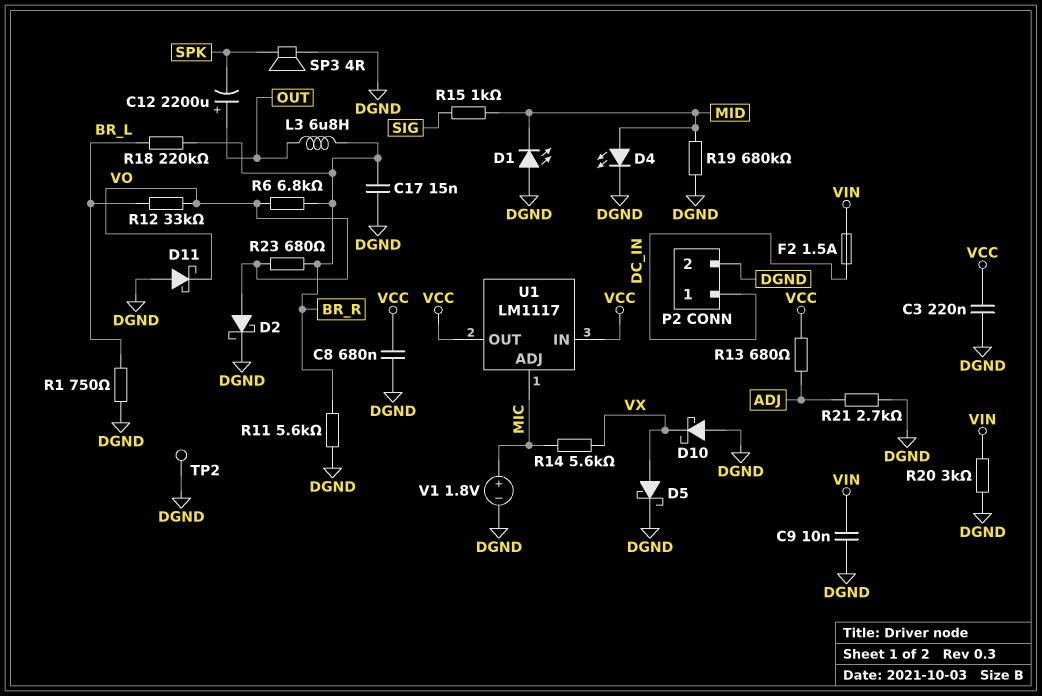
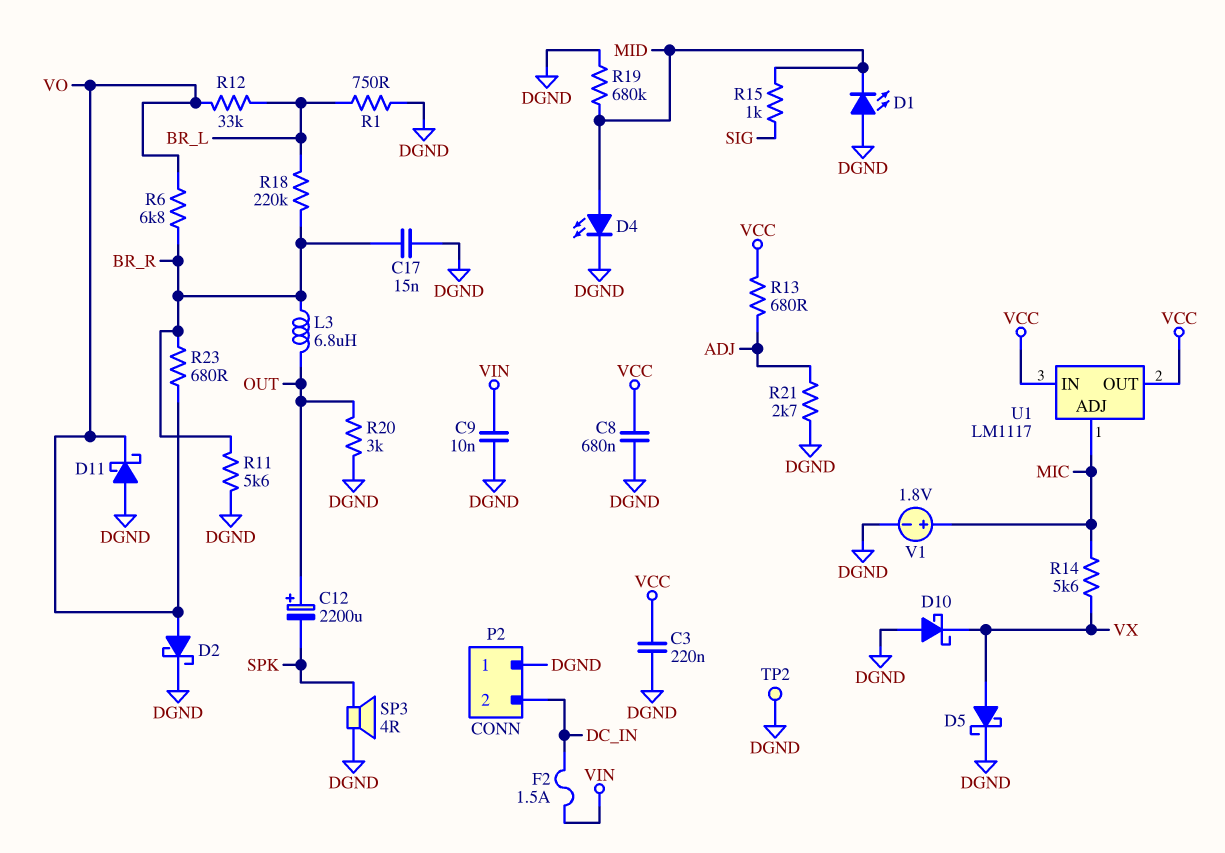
P2 pin 1: DC_IN -> DGND
P2 pin 2: DGND -> DC_IN
R20: 3k (DGND, VIN) -> 3k (DGND, OUT)

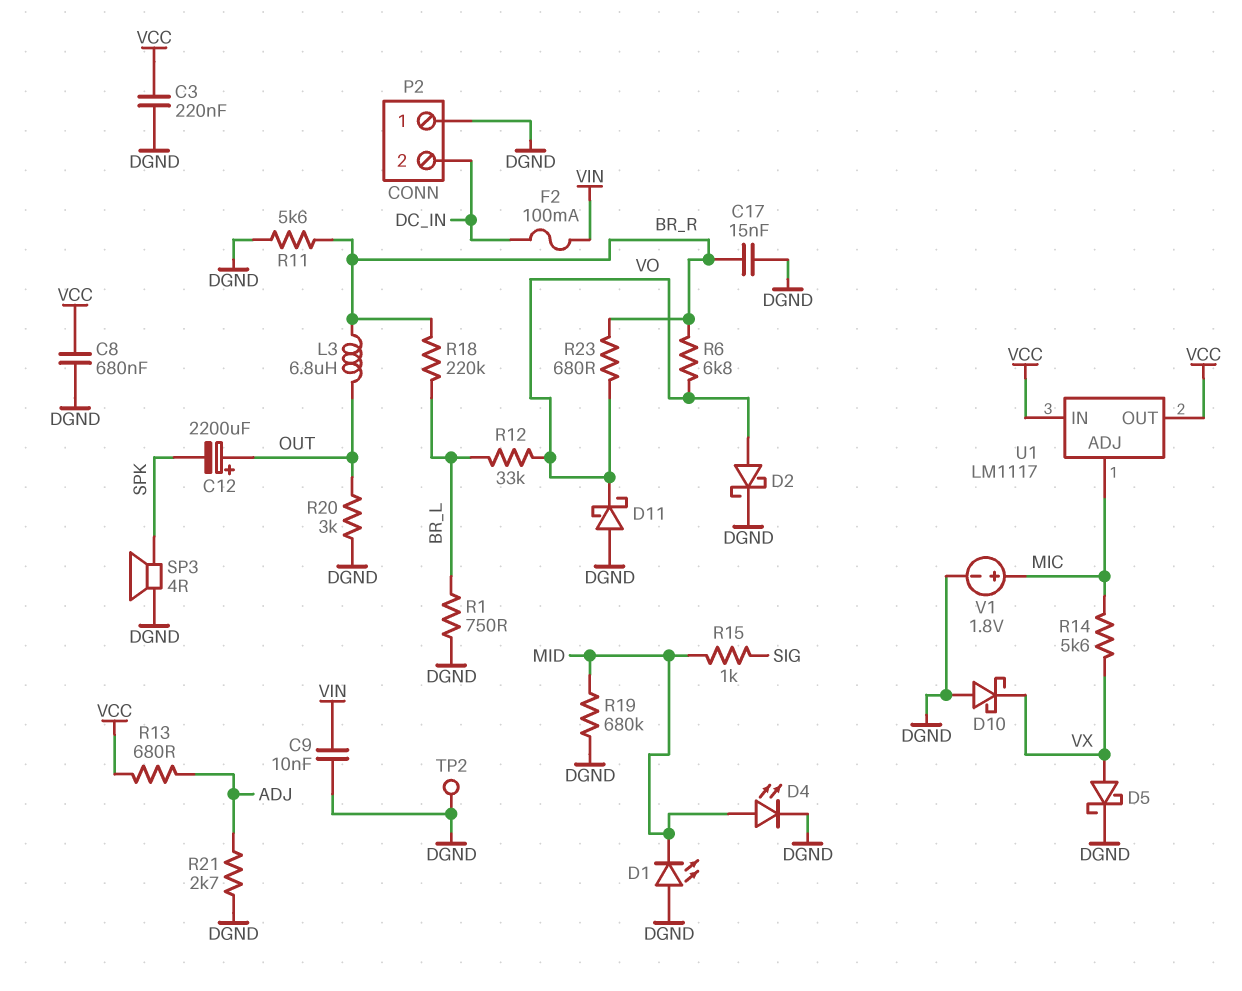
F2: 1.5A (DC_IN, VIN) -> 100mA (DC_IN, VIN)

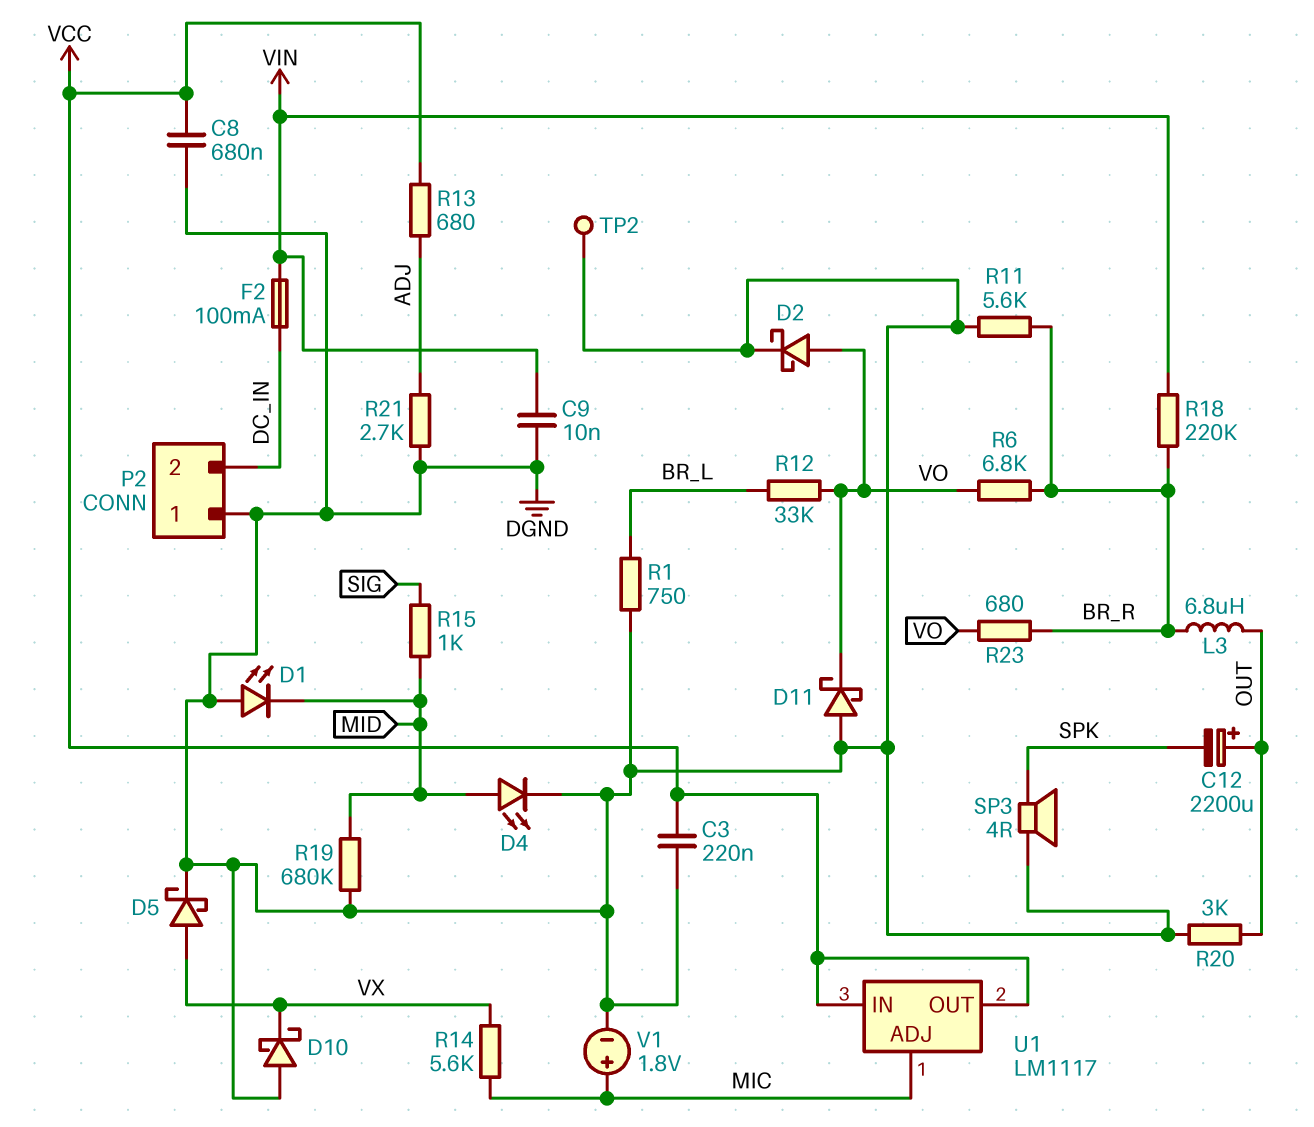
C17: 15nF (BR_R, DGND) -> none
R18: 220k (BR_L, BR_R) -> 220k (BR_R, VIN)

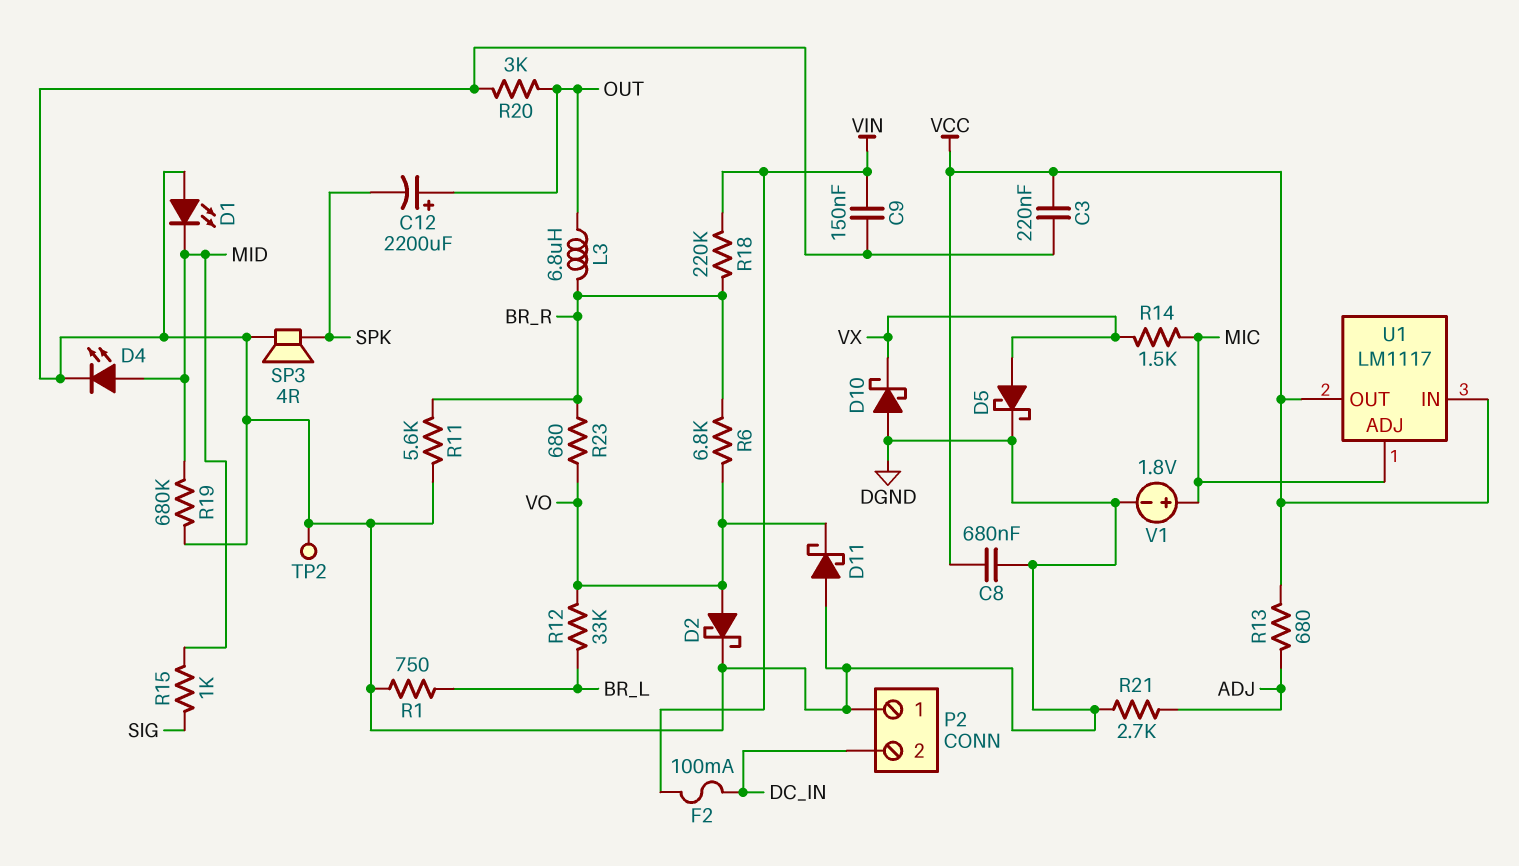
C9: 10nF (DGND, VIN) -> 150nF (DGND, VIN)
R14: 5.6k (MIC, VX) -> 1.5k (MIC, VX)

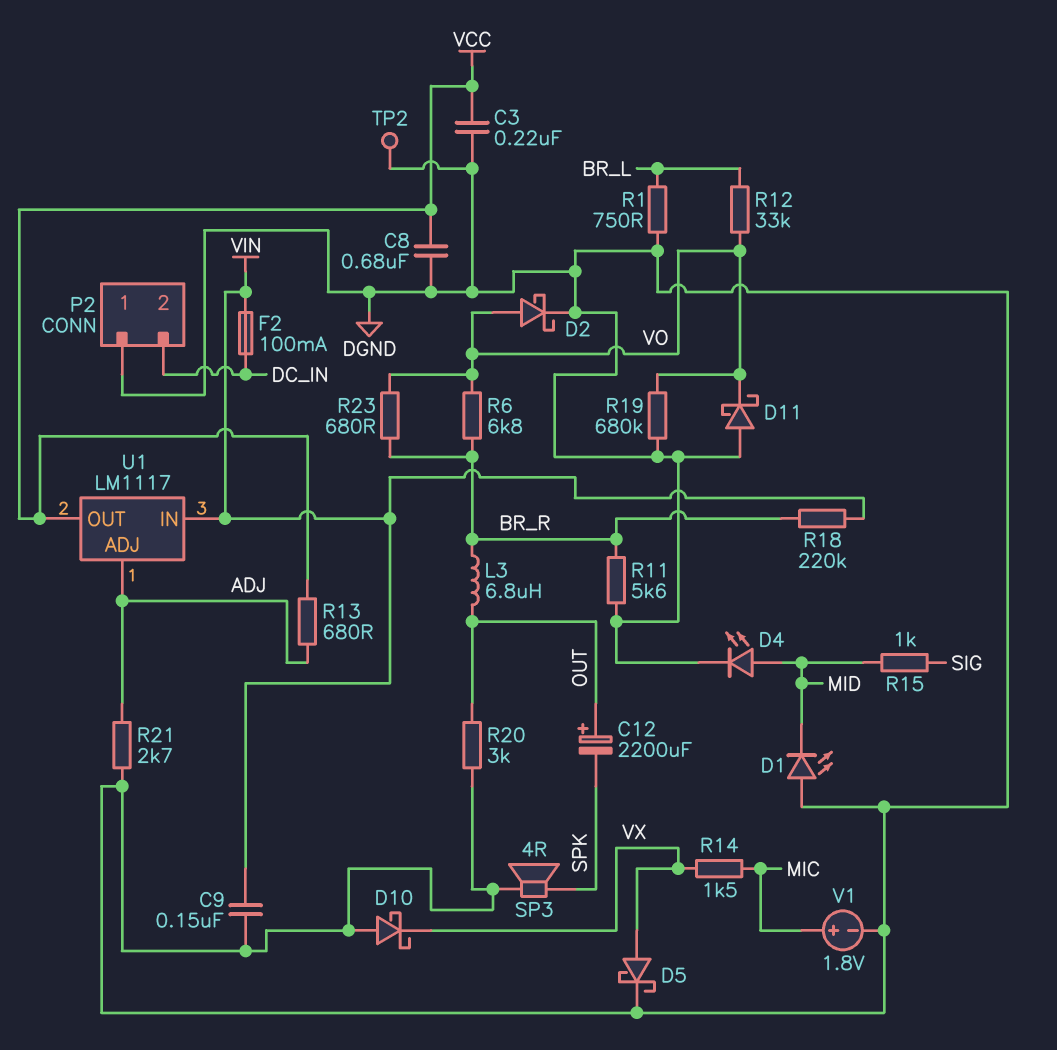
R19: 680k (DGND, MID) -> 680k (DGND, VO)
U1 pin ADJ: MIC -> ADJ
U1 pin IN: VCC -> VIN

